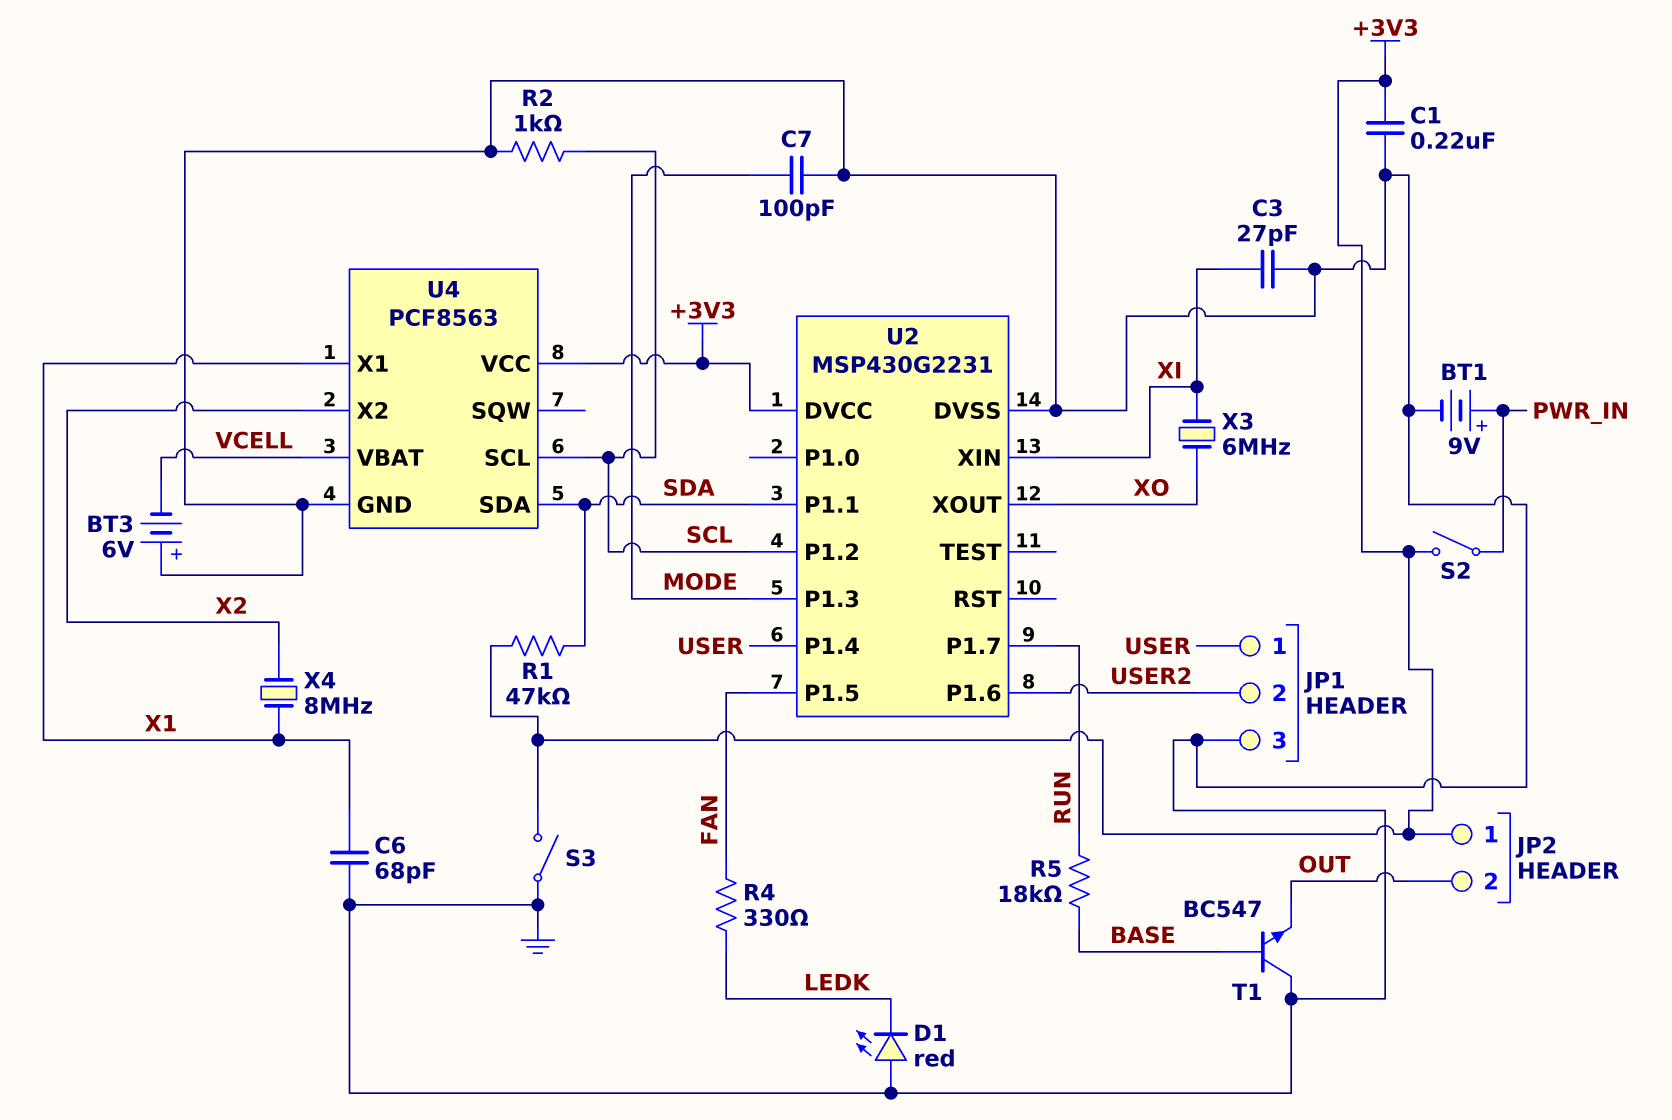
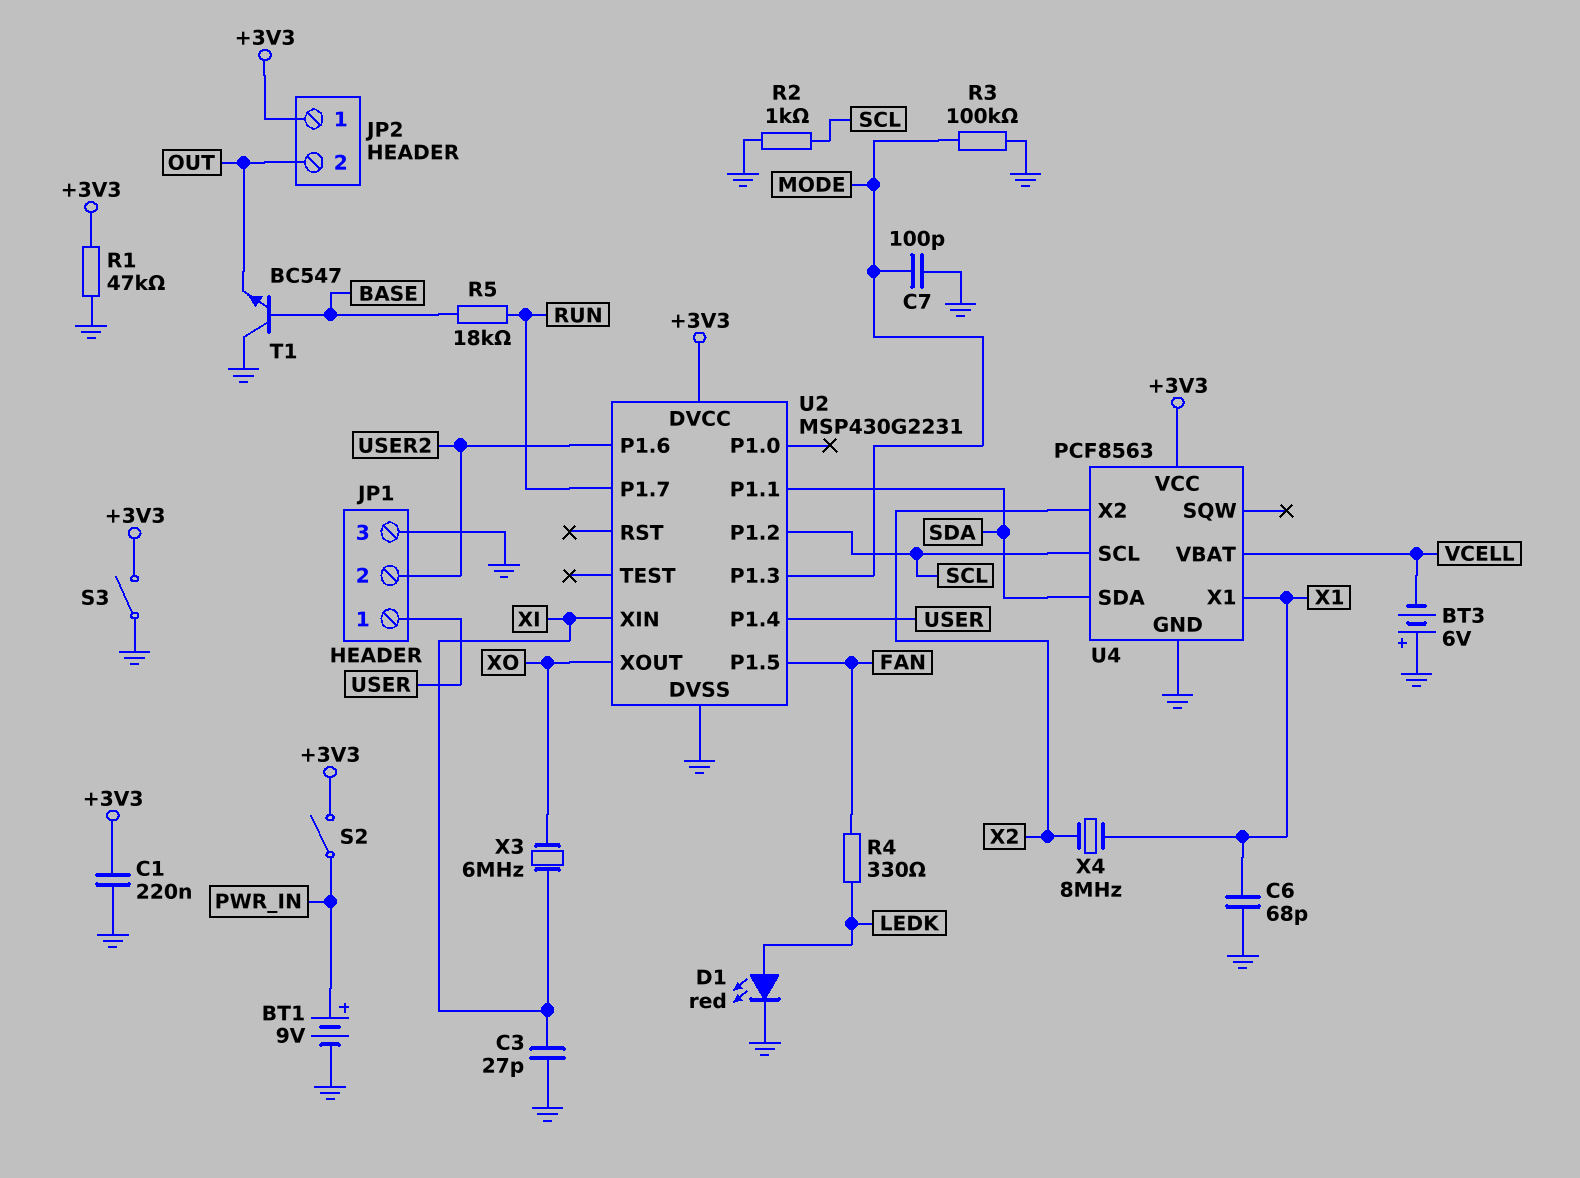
D1: LED red (A GND, K LEDK) -> LED red (A LEDK, K GND)
R1: 47k (+3V3, SDA) -> 47k (+3V3, GND)
R3: none -> 100k (GND, MODE)

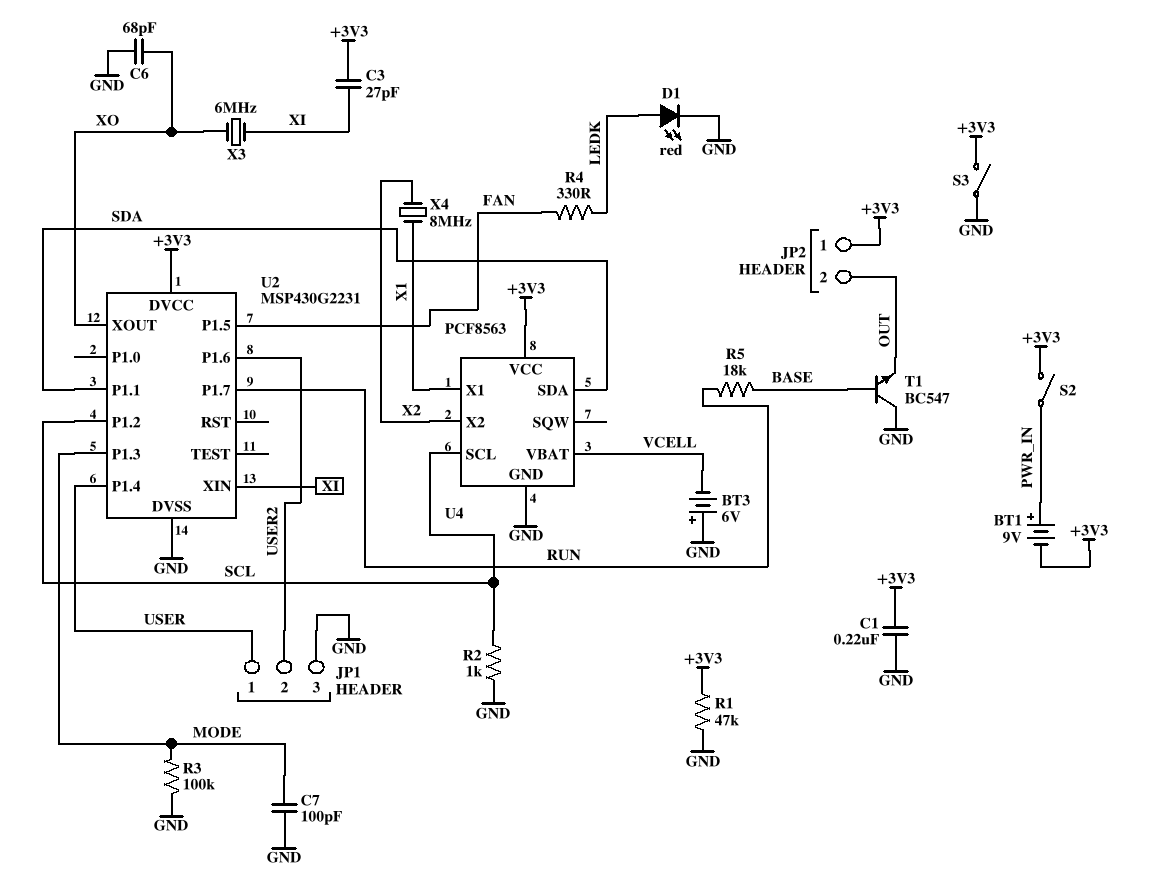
BT1: 9V (plus PWR_IN, minus GND) -> 9V (plus PWR_IN, minus +3V3)
C3: 27pF (GND, XI) -> 27pF (+3V3, XI)
C6: 68pF (GND, X1) -> 68pF (GND, XO)

